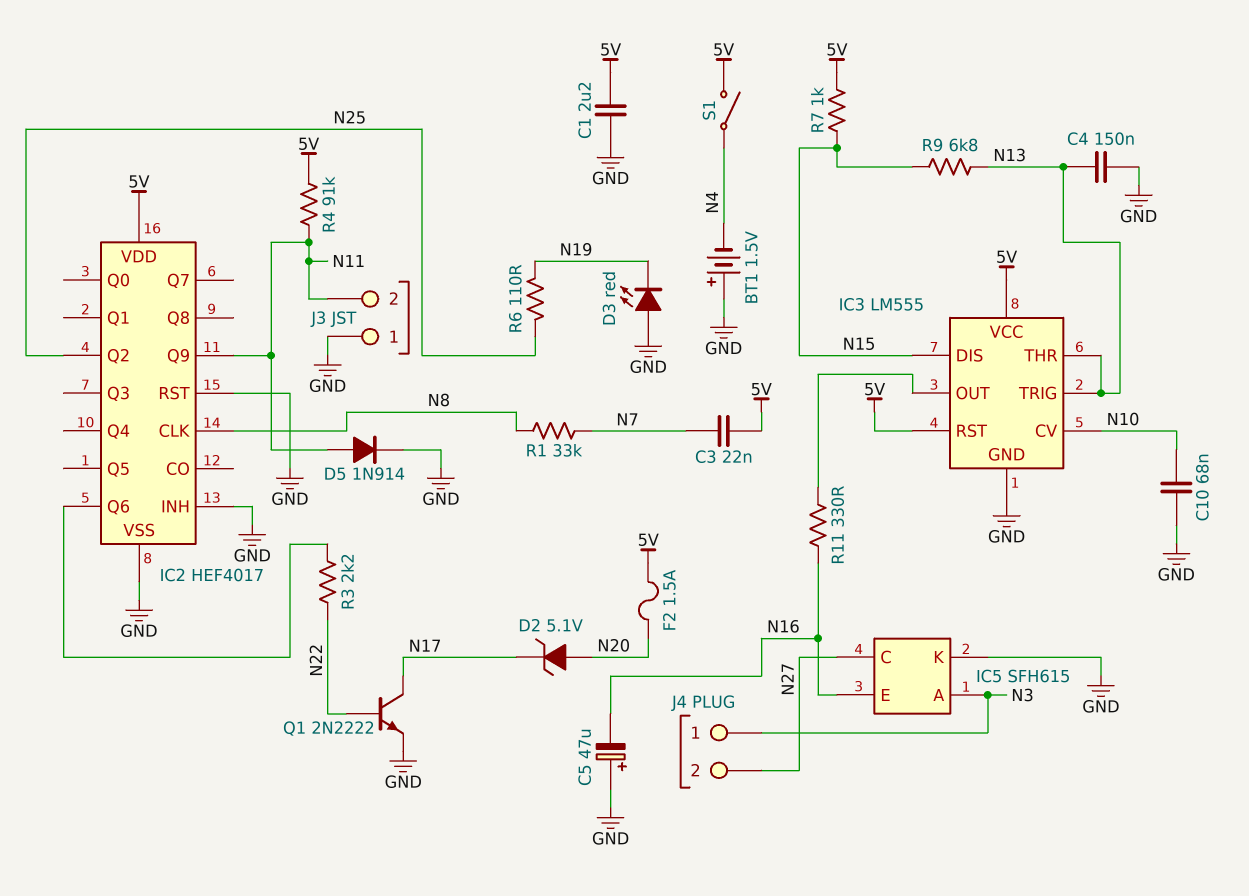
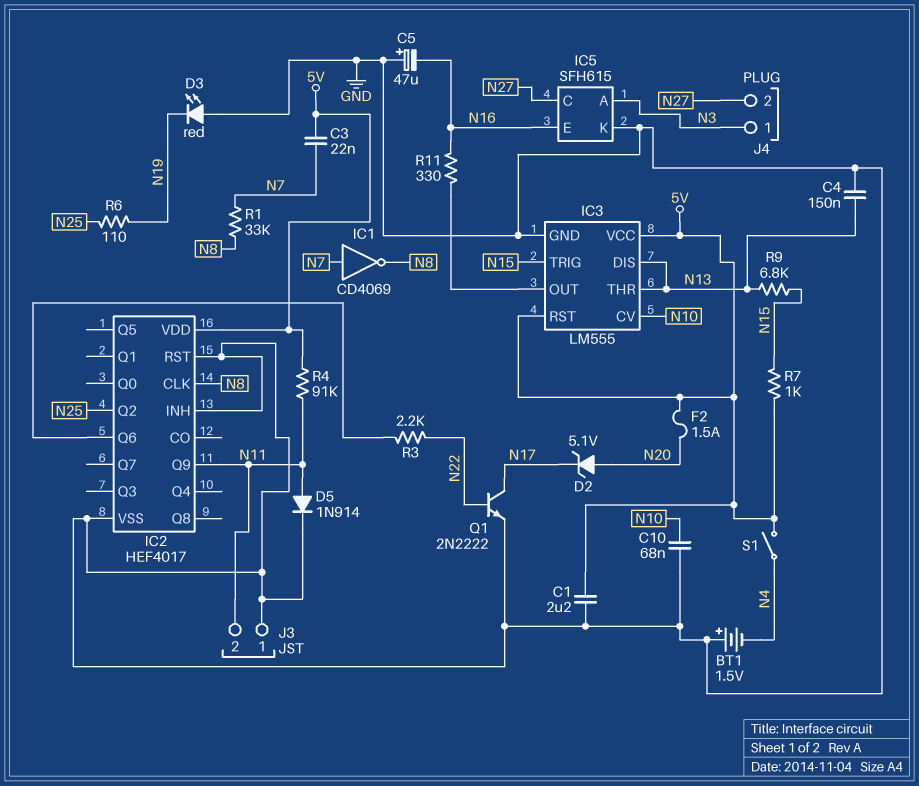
IC1: none -> NOT CD4069 (in N7, out N8)
IC3 pin DIS: N15 -> N13
IC3 pin TRIG: N13 -> N15

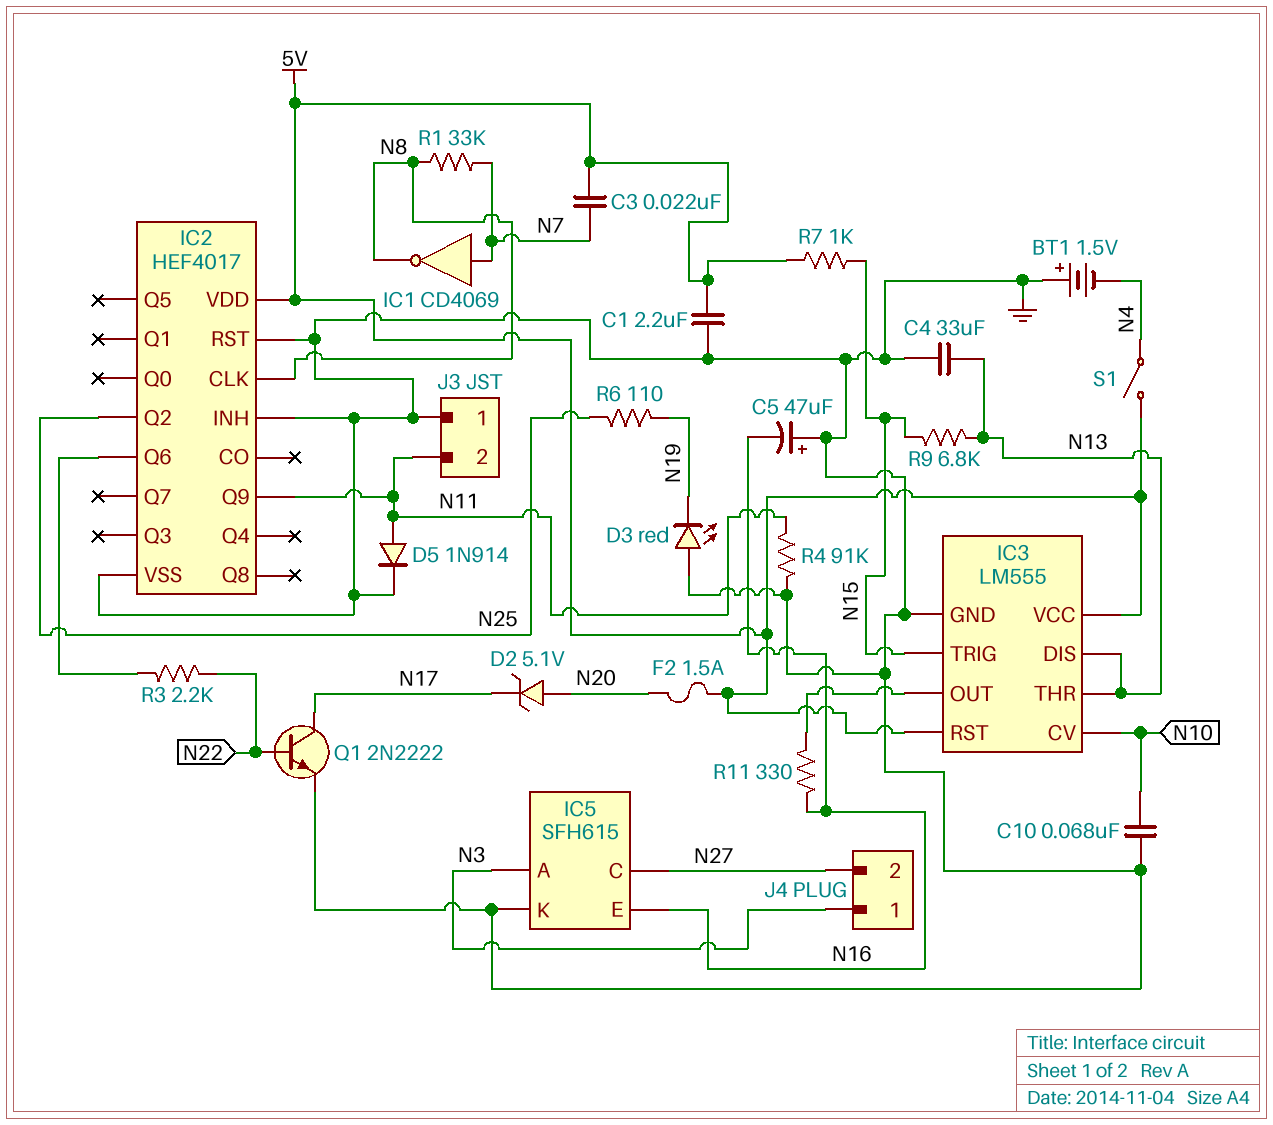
C4: 150nF (GND, N13) -> 33uF (GND, N13)
R4: 91k (5V, N11) -> 91k (GND, N11)

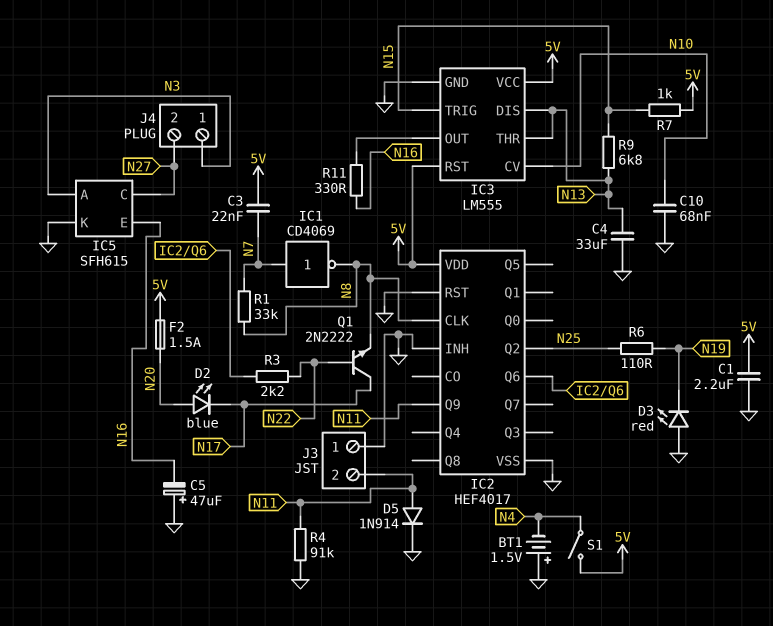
D2: zener 5.1V (A N20, K N17) -> LED blue (A N20, K N17)
Q1: NPN 2N2222 (B N22, C N17, E GND) -> NPN 2N2222 (B N22, C N17, E N8)

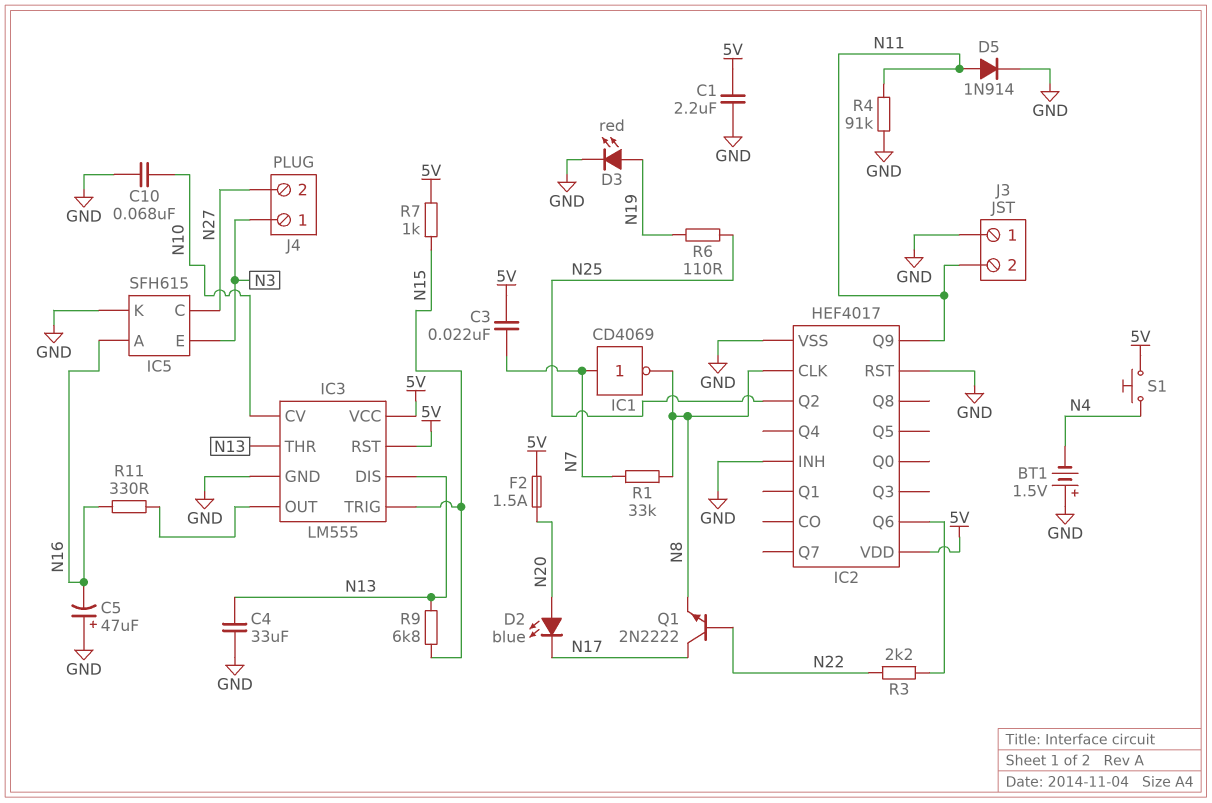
D3: LED red (A GND, K N19) -> LED red (A N19, K GND)
IC5 pin A: N3 -> N16
IC5 pin E: N16 -> N3
S1: switch (5V, N4) -> button (5V, N4)

